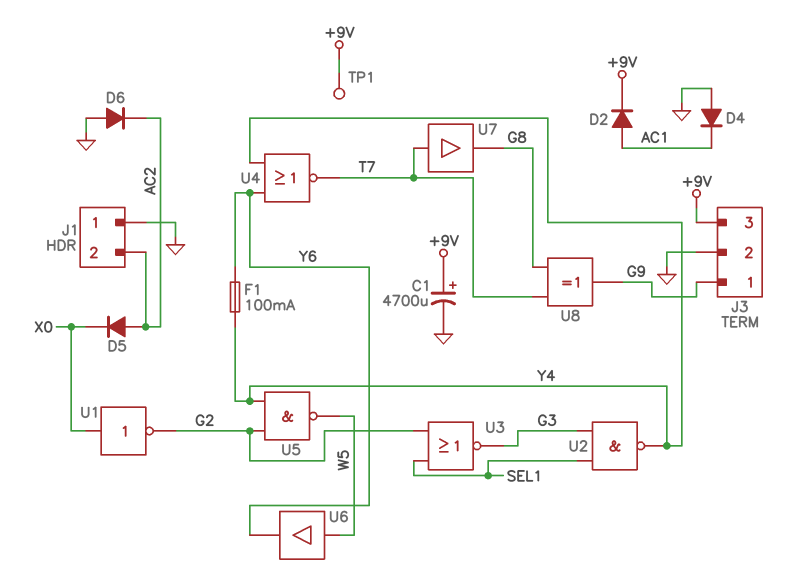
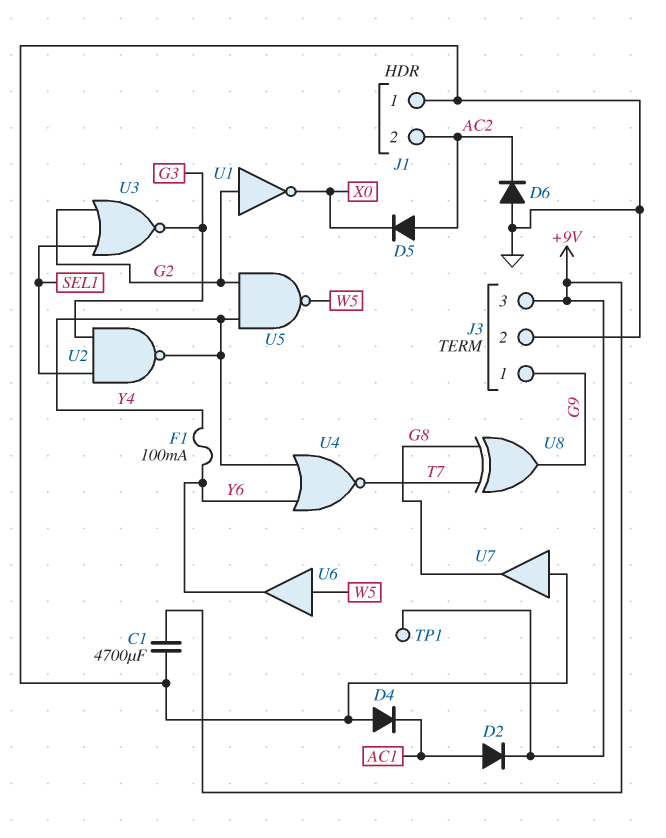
C1: 4700uF (plus +9V, minus GND) -> 4700uF (+9V, GND)
U1: NOT (in X0, out G2) -> NOT (in G2, out X0)
U7: buffer (in T7, out G8) -> buffer (in GND, out G8)

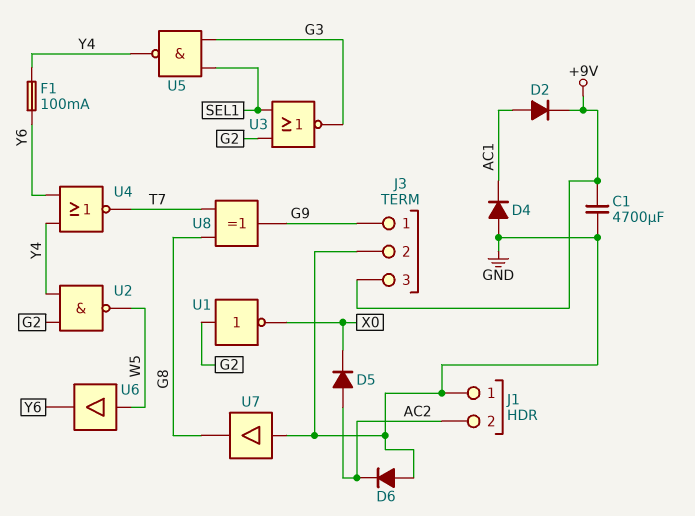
TP1: test point (+9V) -> none
U2: NAND (in G3, in SEL1, out Y4) -> NAND (in G2, in Y4, out W5)
U5: NAND (in G2, in Y4, out W5) -> NAND (in G3, in SEL1, out Y4)

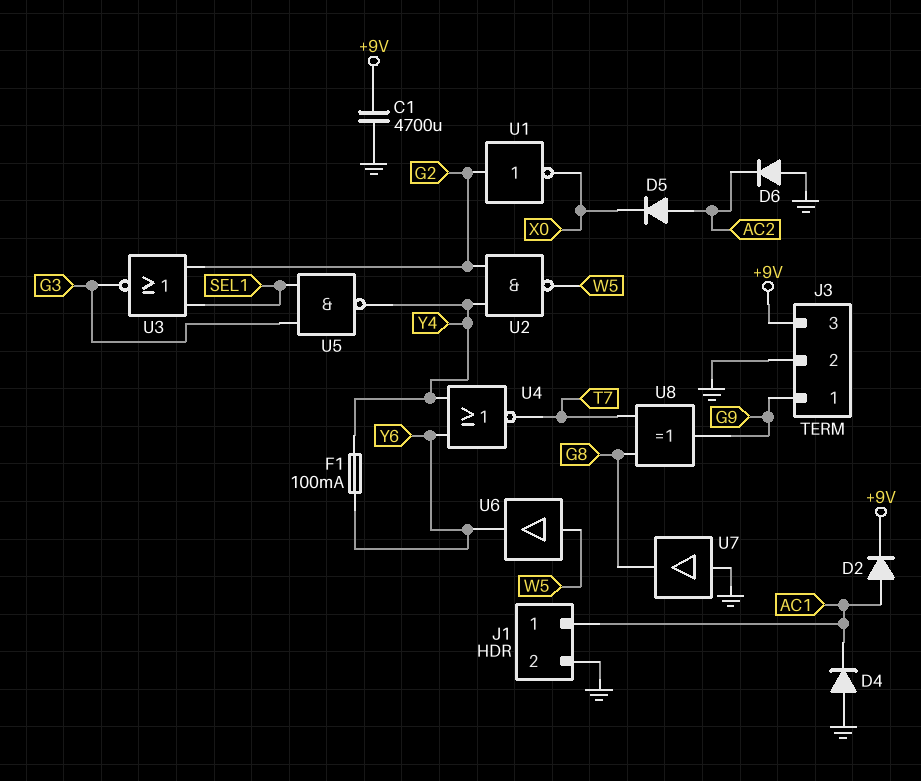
J1 pin 1: GND -> AC1
J1 pin 2: AC2 -> GND

